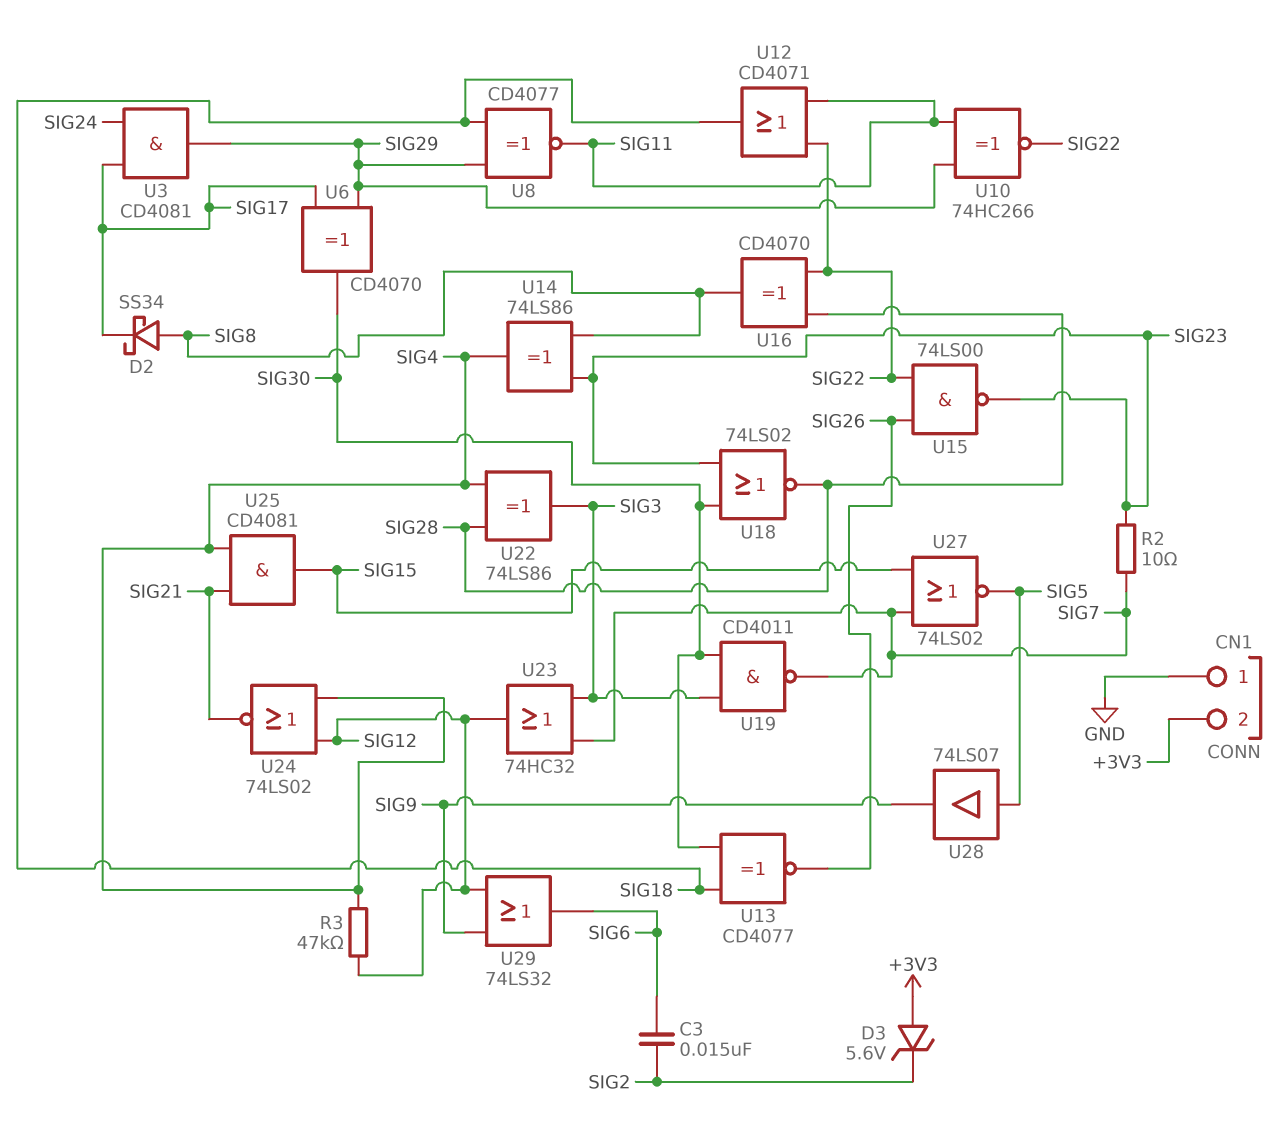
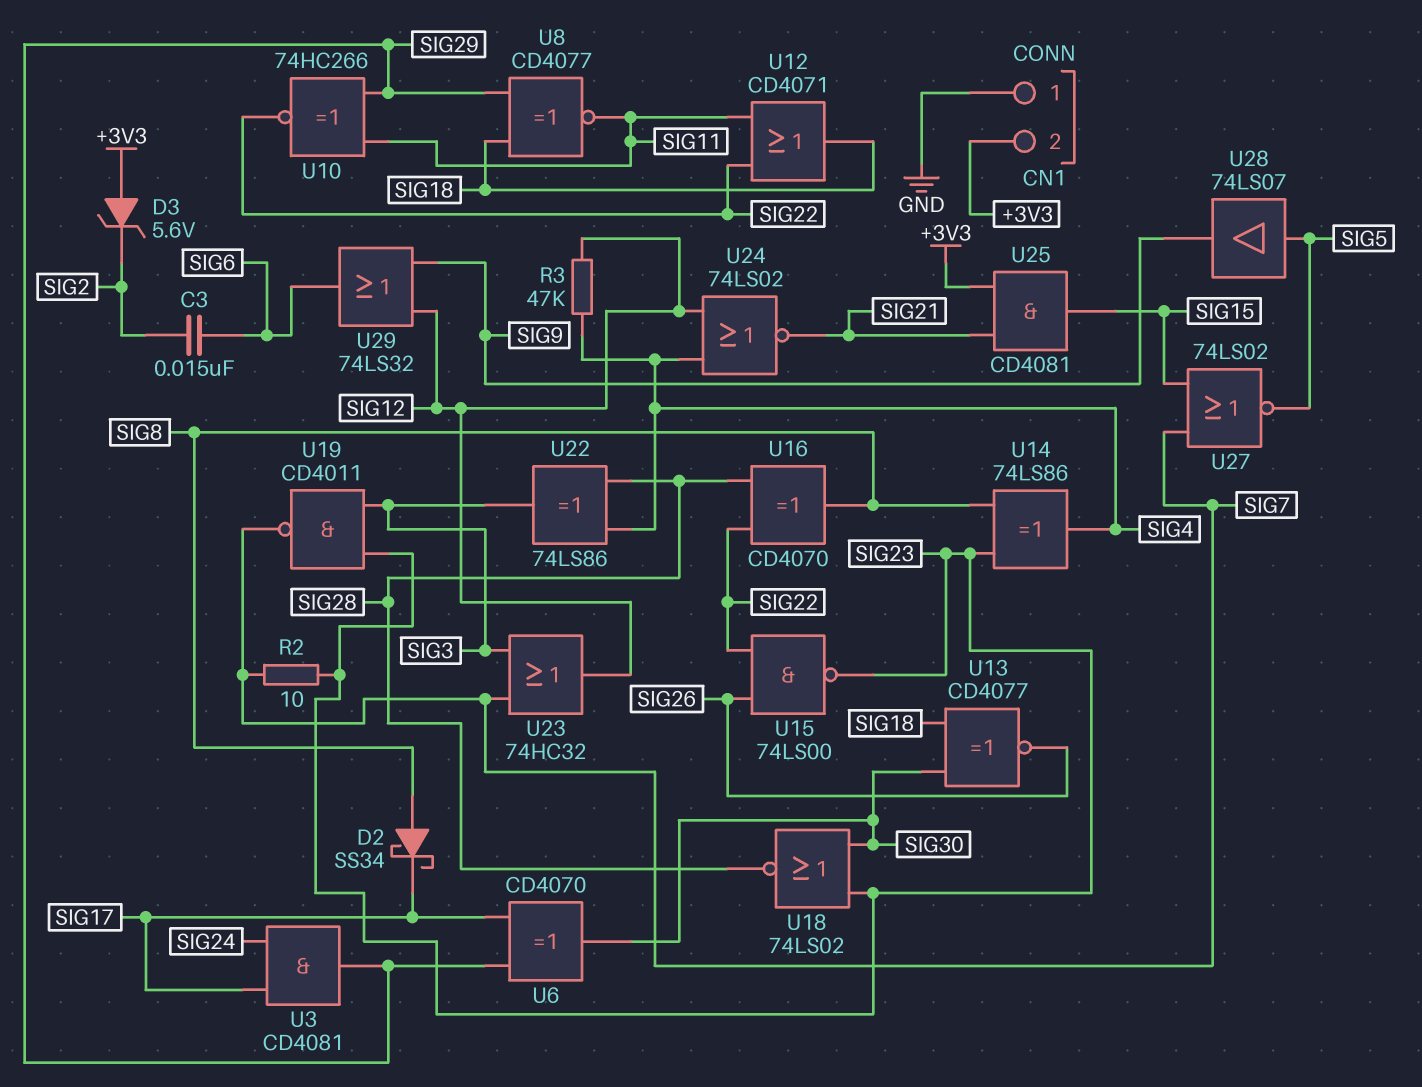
U19: NAND CD4011 (in SIG3, in SIG30, out SIG7) -> NAND CD4011 (in SIG3, in SIG23, out SIG7)
U25: AND CD4081 (in SIG4, in SIG21, out SIG15) -> AND CD4081 (in +3V3, in SIG21, out SIG15)

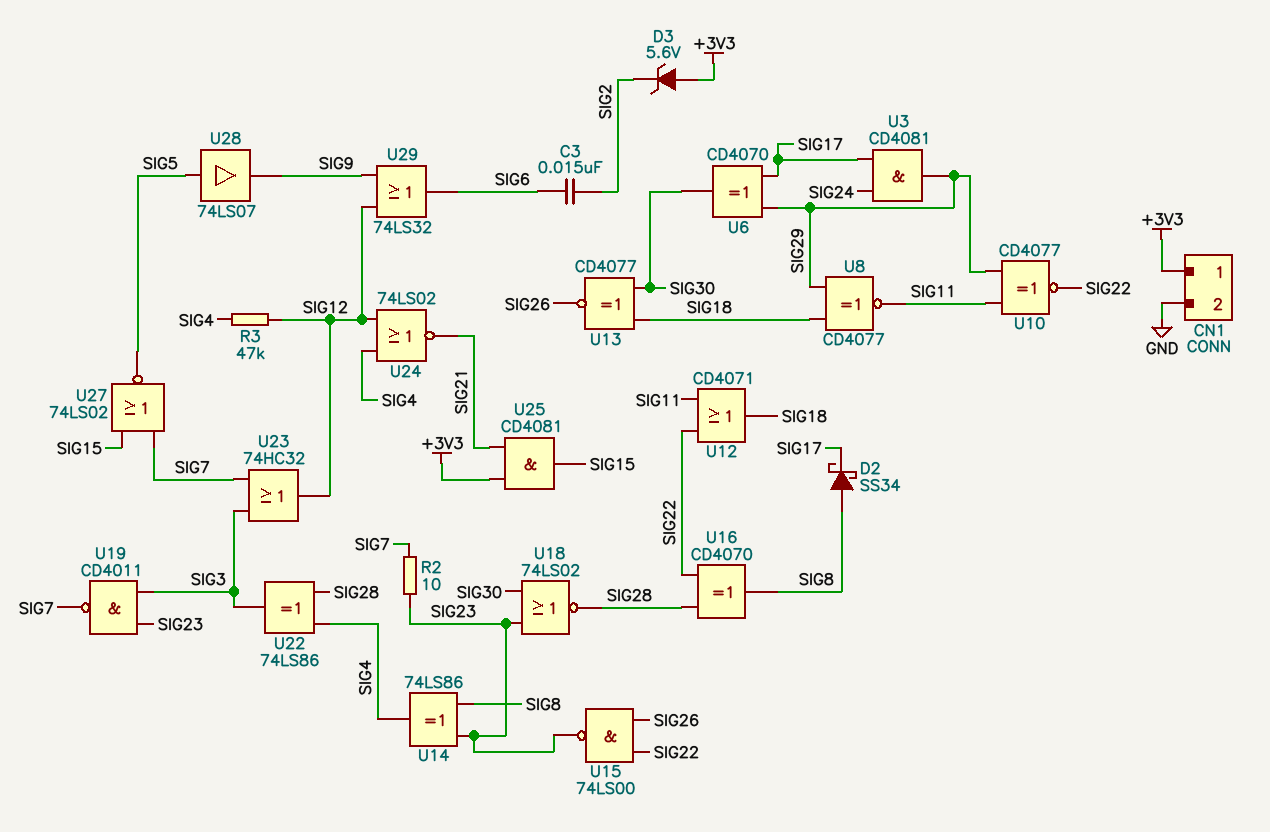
CN1 pin 1: GND -> +3V3
CN1 pin 2: +3V3 -> GND
U10: XNOR 74HC266 (in SIG11, in SIG29, out SIG22) -> XNOR CD4077 (in SIG11, in SIG29, out SIG22)

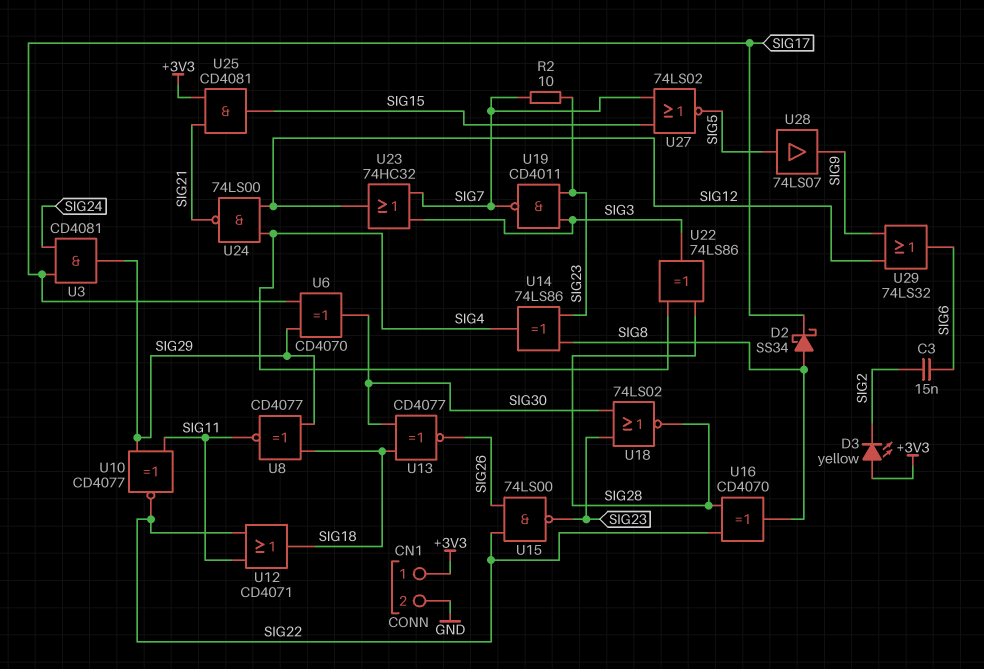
D3: zener 5.6V (A +3V3, K SIG2) -> LED yellow (A +3V3, K SIG2)
R3: 47k (SIG4, SIG12) -> none
U24: NOR 74LS02 (in SIG4, in SIG12, out SIG21) -> NAND 74LS00 (in SIG4, in SIG12, out SIG21)

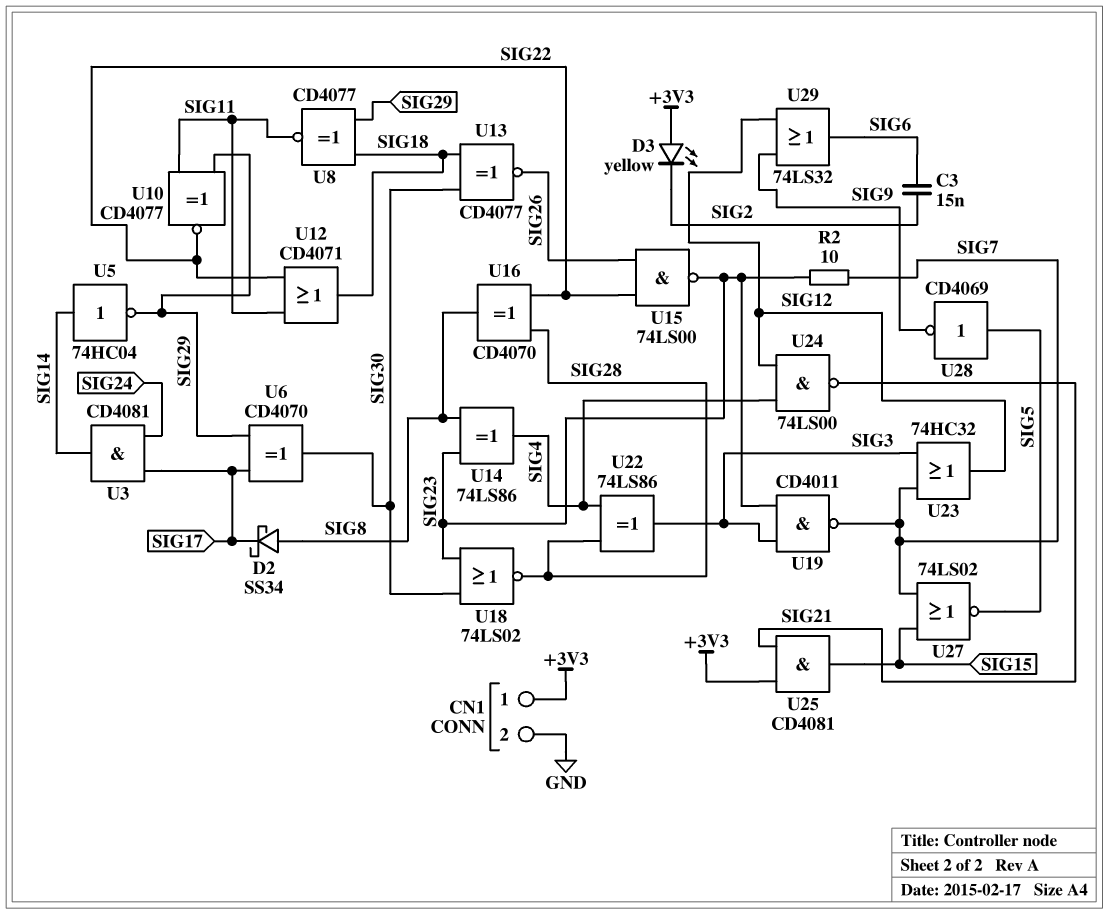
U3: AND CD4081 (in SIG17, in SIG24, out SIG29) -> AND CD4081 (in SIG17, in SIG24, out SIG14)
U5: none -> NOT 74HC04 (in SIG14, out SIG29)
U28: buffer 74LS07 (in SIG5, out SIG9) -> NOT CD4069 (in SIG5, out SIG9)

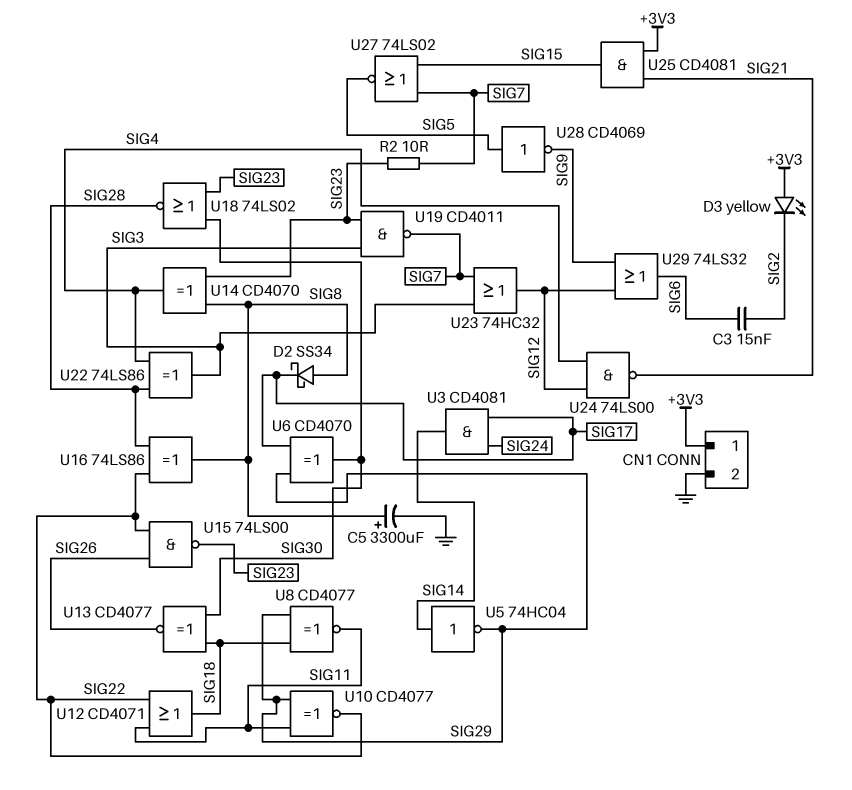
C5: none -> 3300uF (plus SIG8, minus GND)
U14: XOR 74LS86 (in SIG8, in SIG23, out SIG4) -> XOR CD4070 (in SIG8, in SIG23, out SIG4)
U16: XOR CD4070 (in SIG22, in SIG28, out SIG8) -> XOR 74LS86 (in SIG22, in SIG28, out SIG8)

